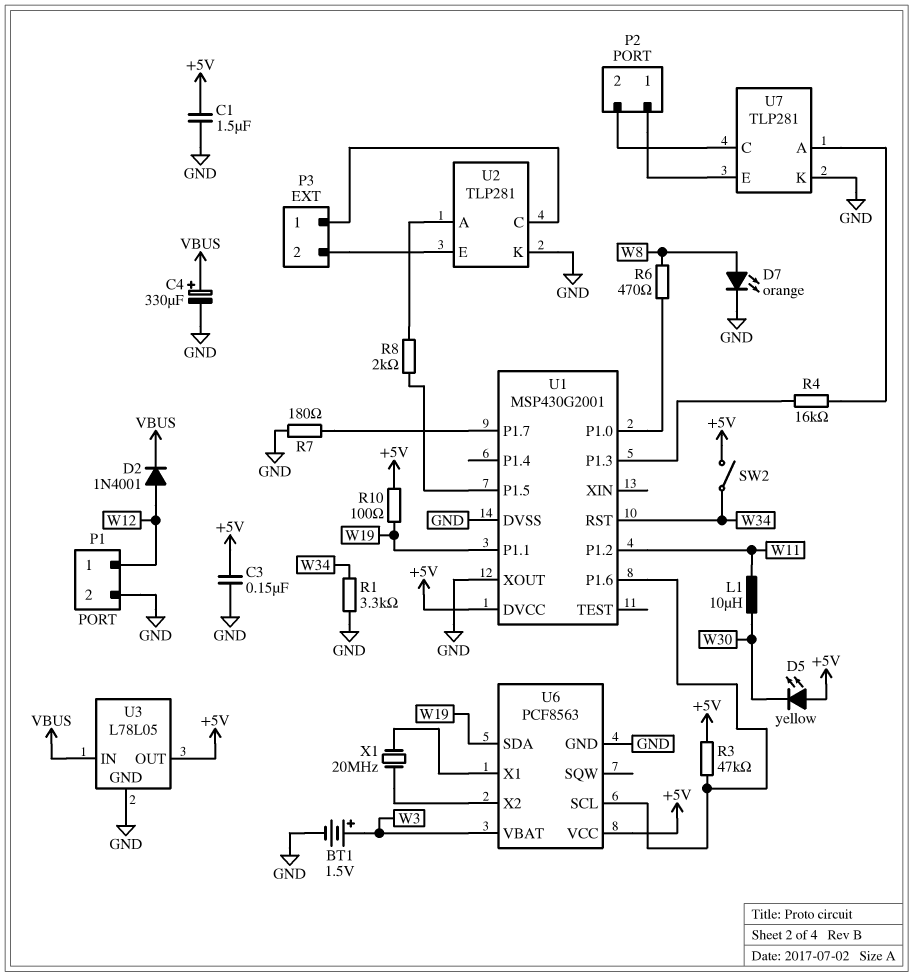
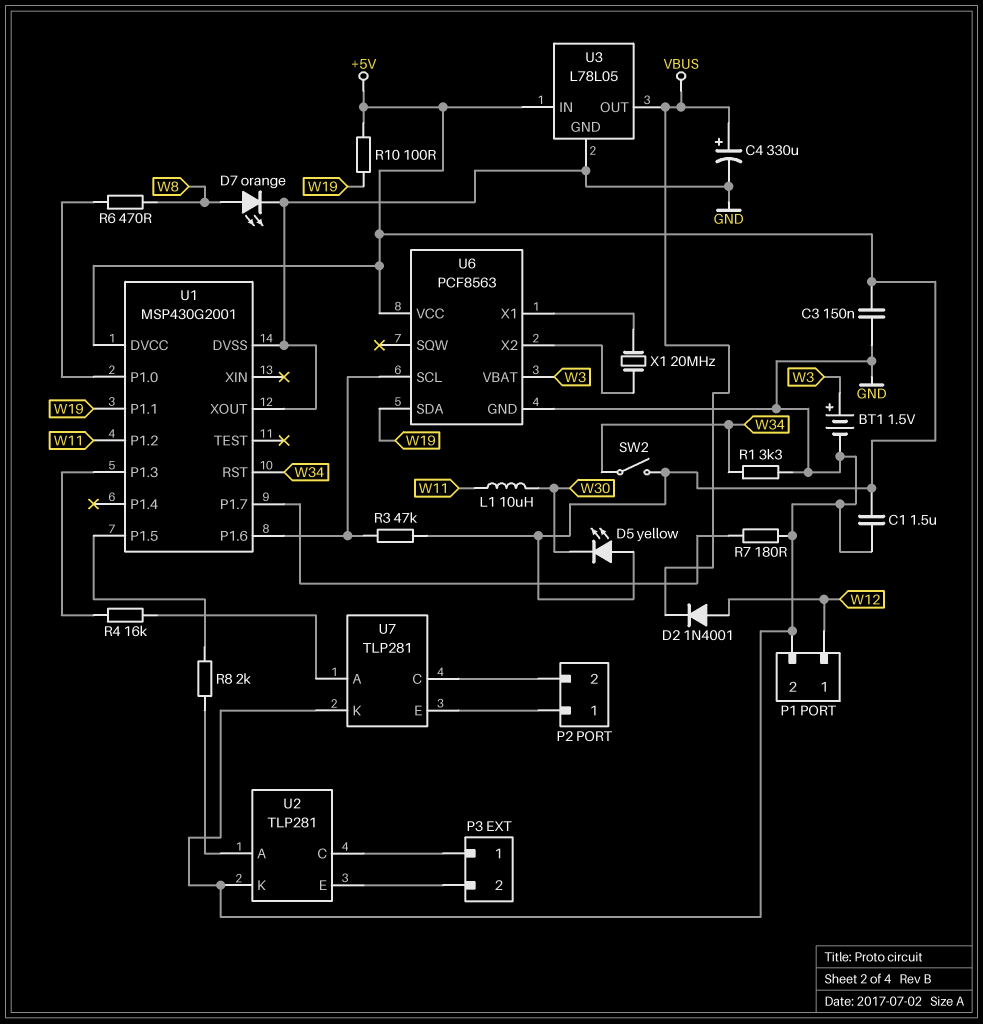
U3 pin IN: VBUS -> +5V
U3 pin OUT: +5V -> VBUS

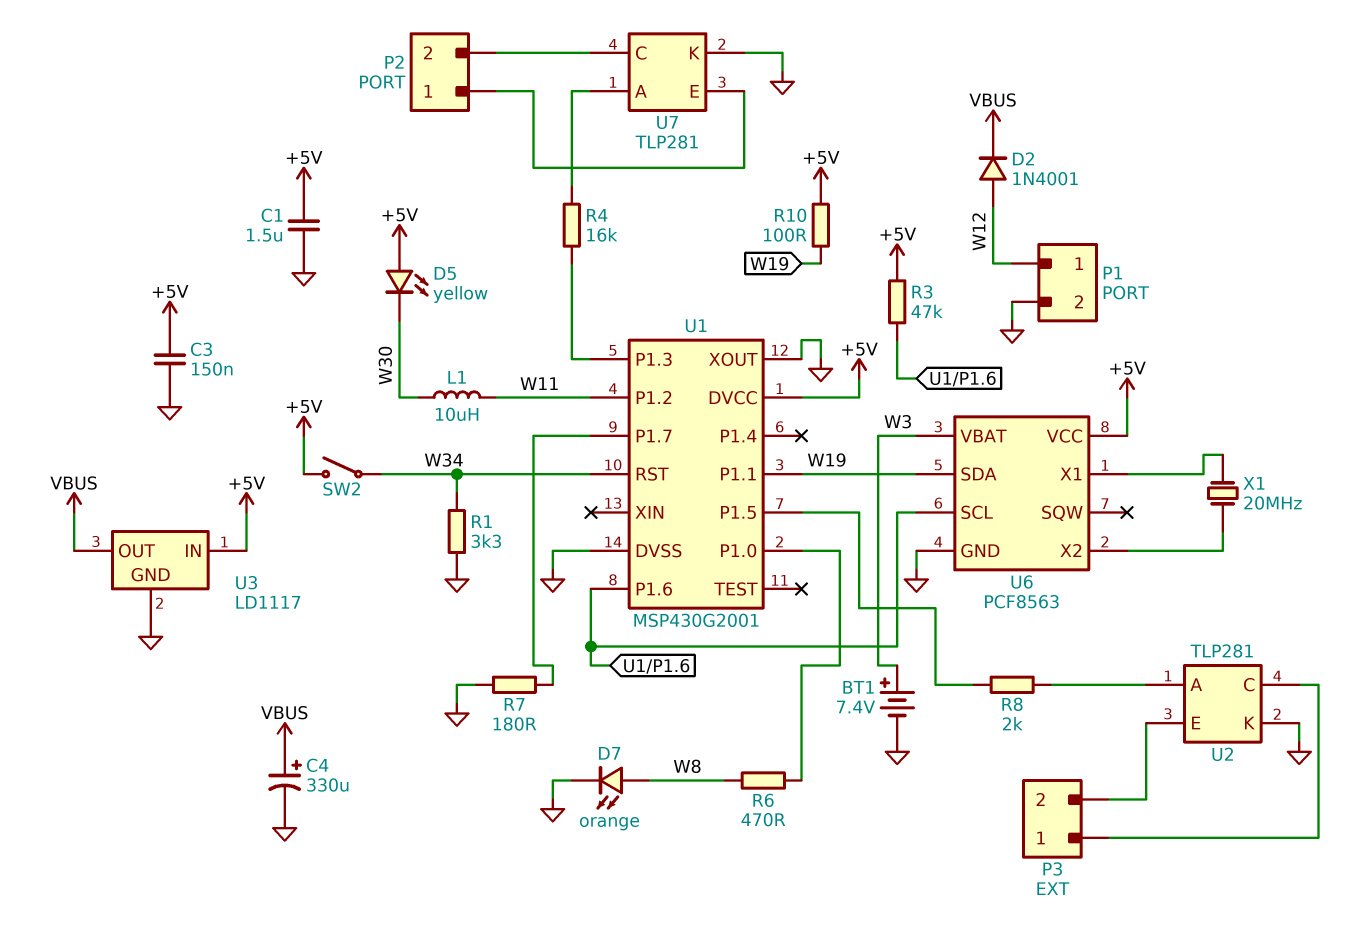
BT1: 1.5V (plus W3, minus GND) -> 7.4V (plus W3, minus GND)
U3: L78L05 -> LD1117

